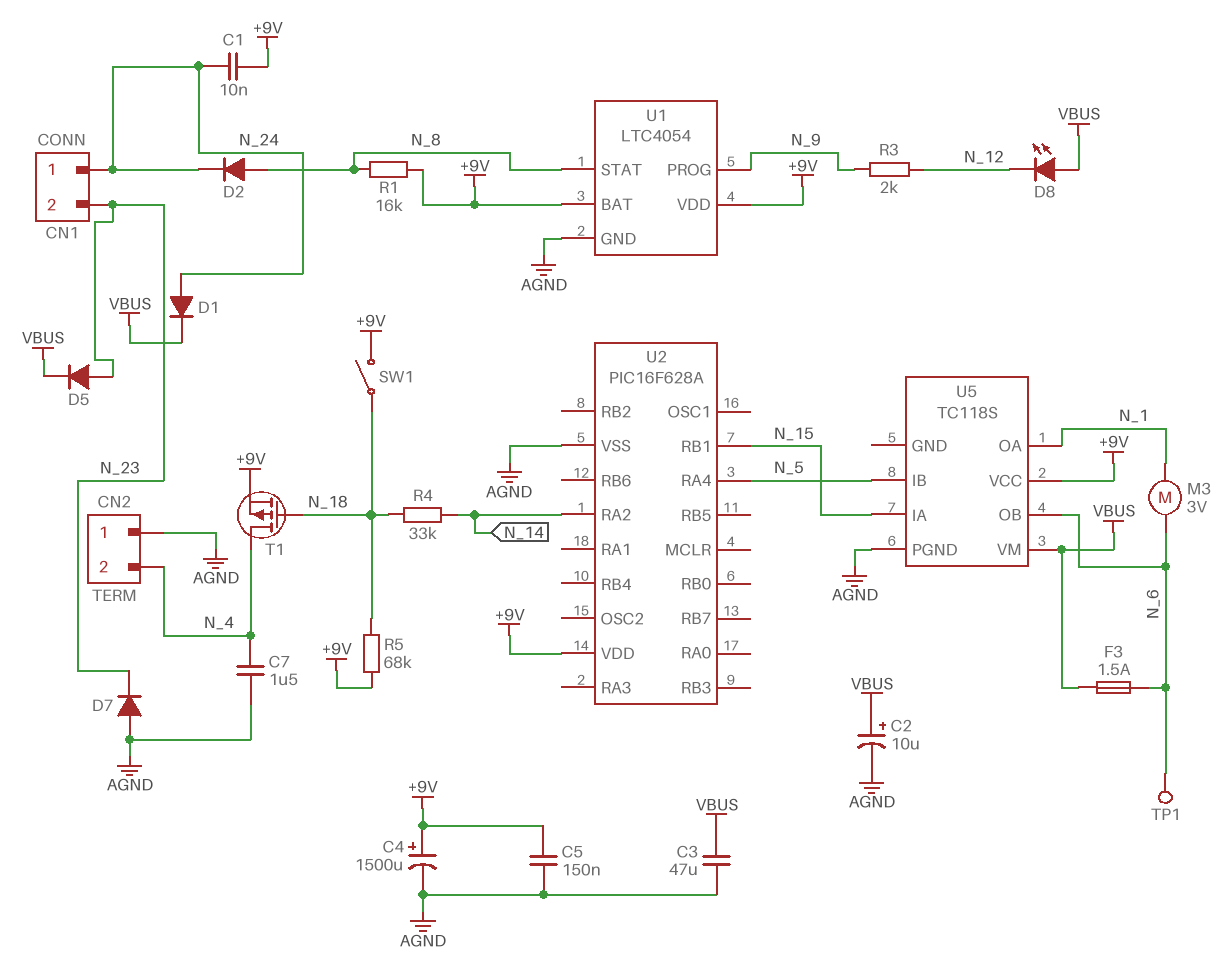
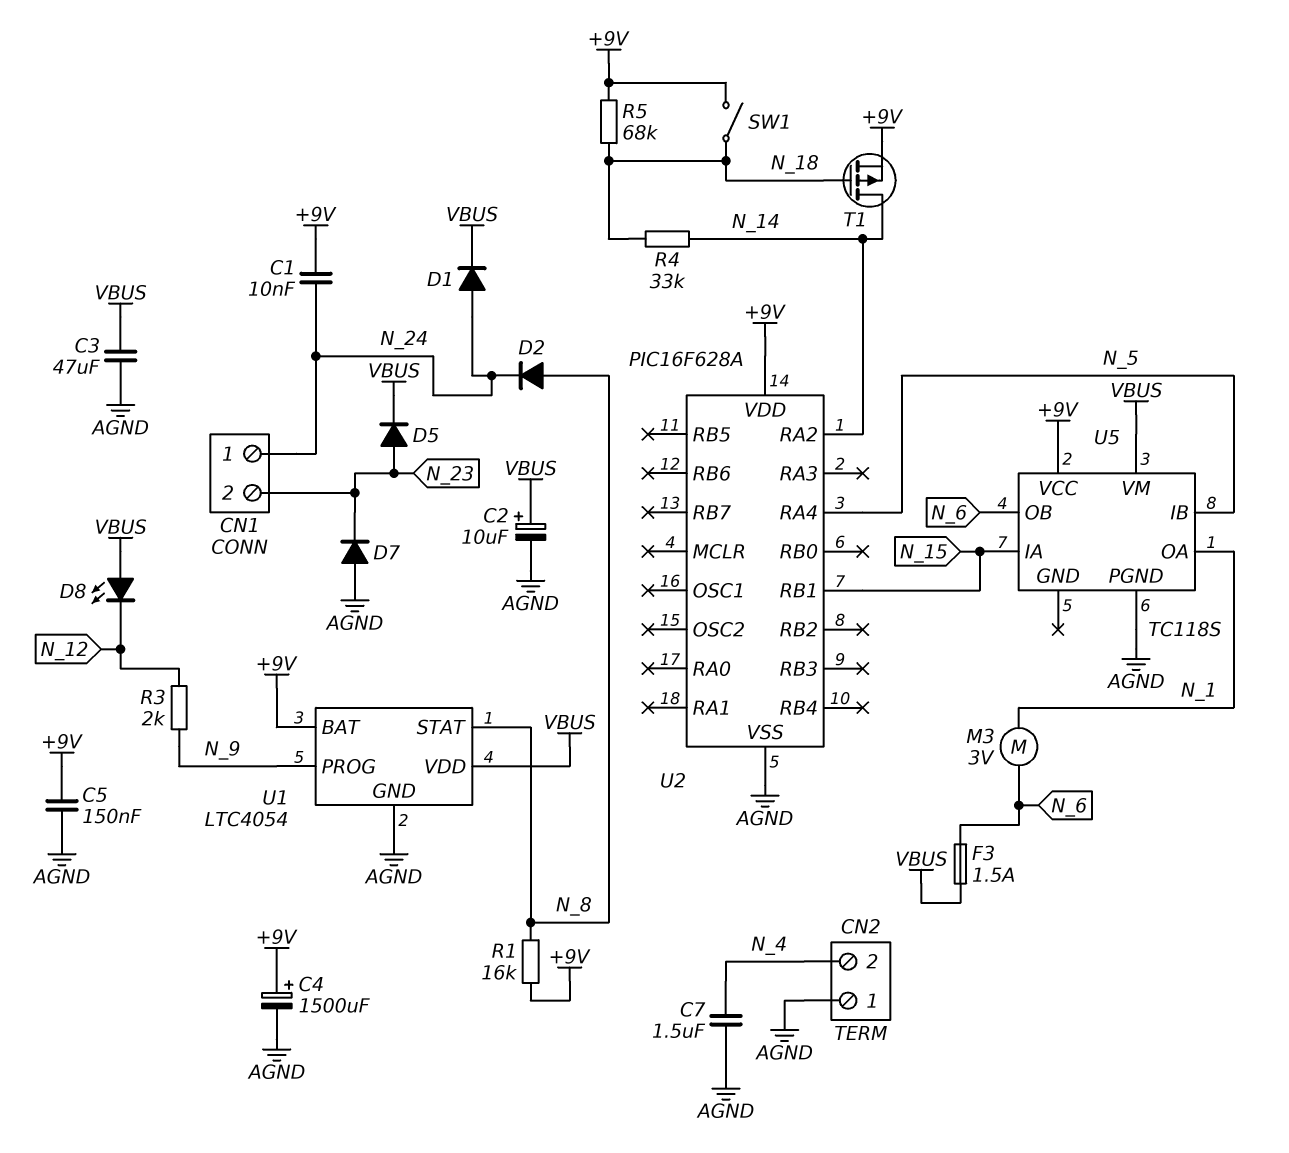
T1: PMOS (G N_18, D N_4, S +9V) -> PMOS (G N_18, D N_14, S +9V)
TP1: test point (N_6) -> none
U1 pin VDD: +9V -> VBUS

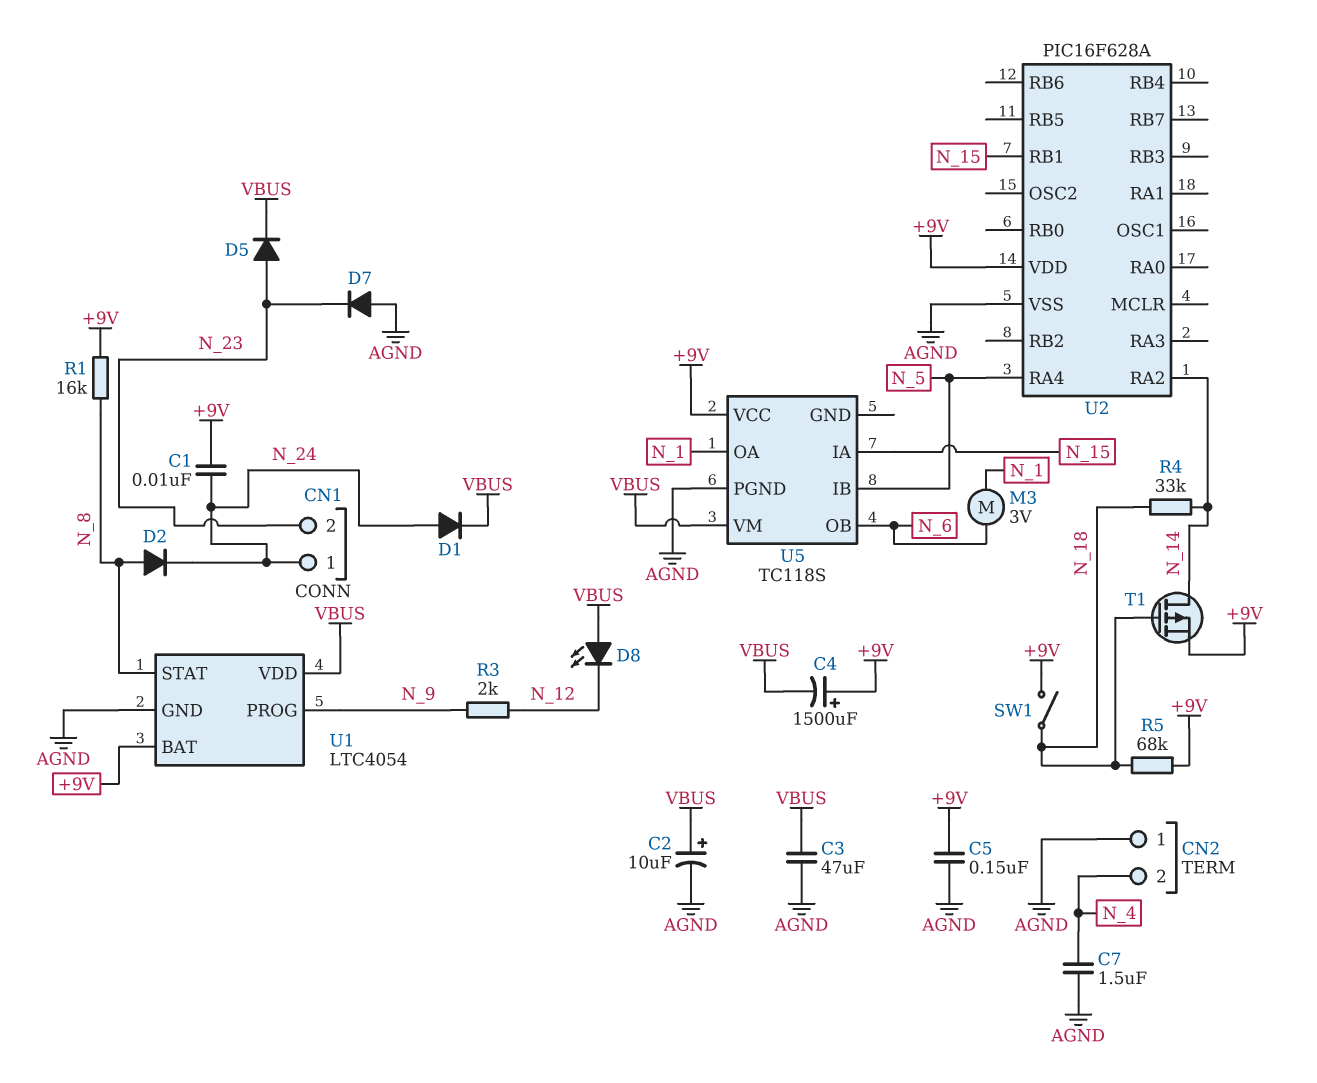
C4: 1500uF (plus +9V, minus AGND) -> 1500uF (plus +9V, minus VBUS)
F3: 1.5A (N_6, VBUS) -> none

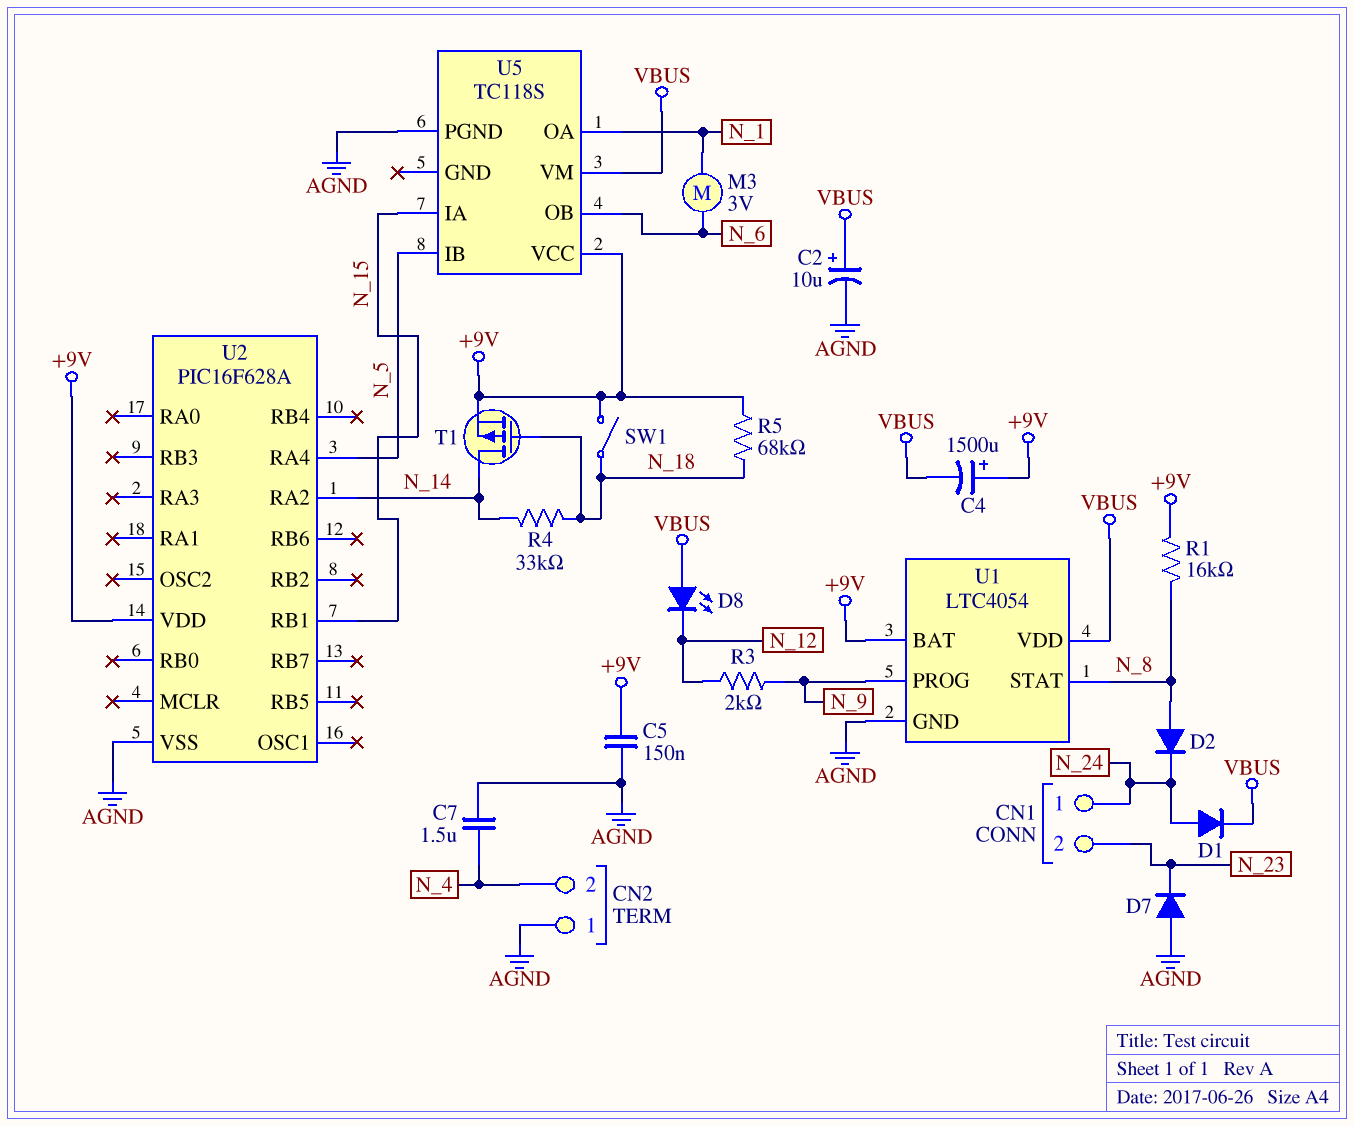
C1: 10nF (+9V, N_24) -> none
C3: 47uF (AGND, VBUS) -> none
D5: diode (A N_23, K VBUS) -> none

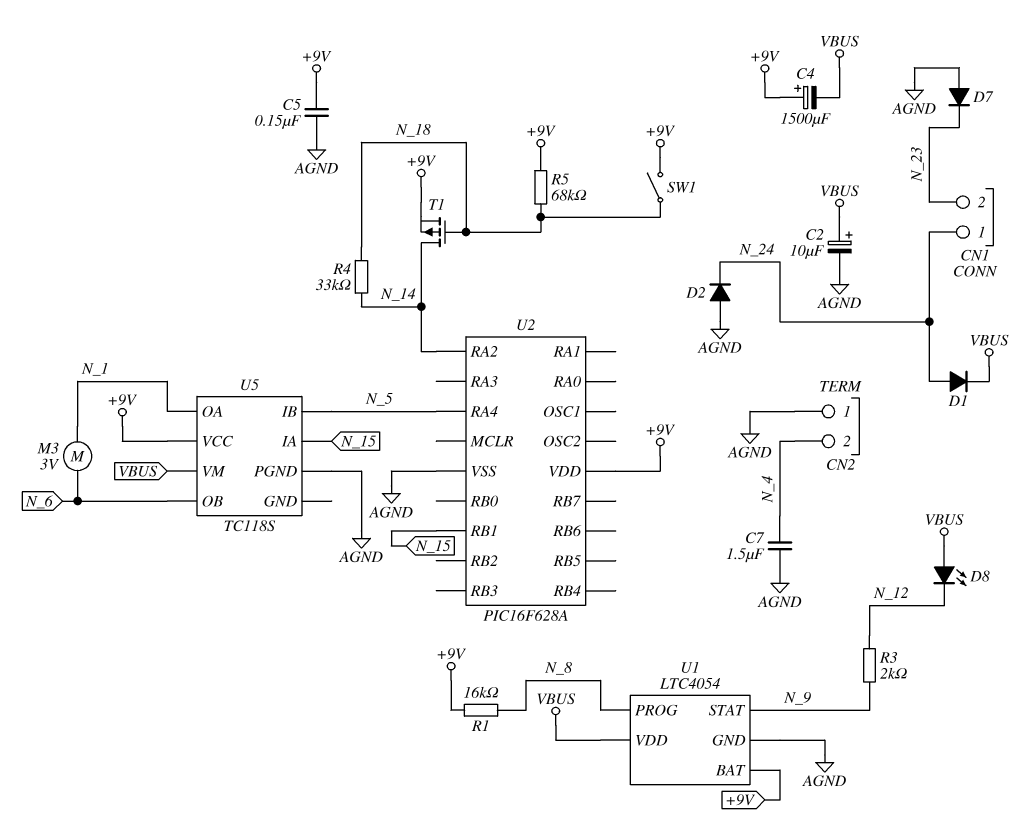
D2: diode (A N_8, K N_24) -> diode (A AGND, K N_24)
U1 pin PROG: N_9 -> N_8
U1 pin STAT: N_8 -> N_9

